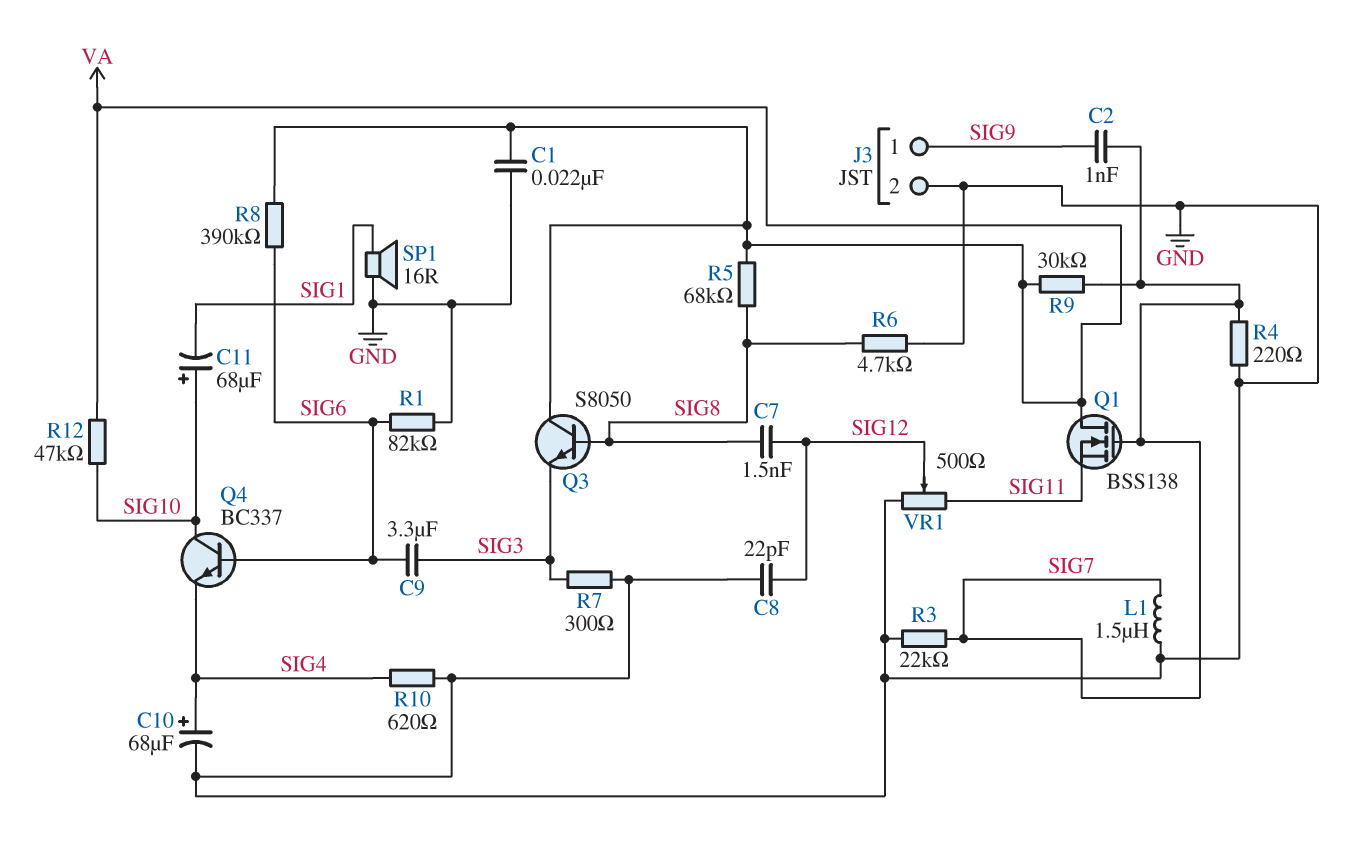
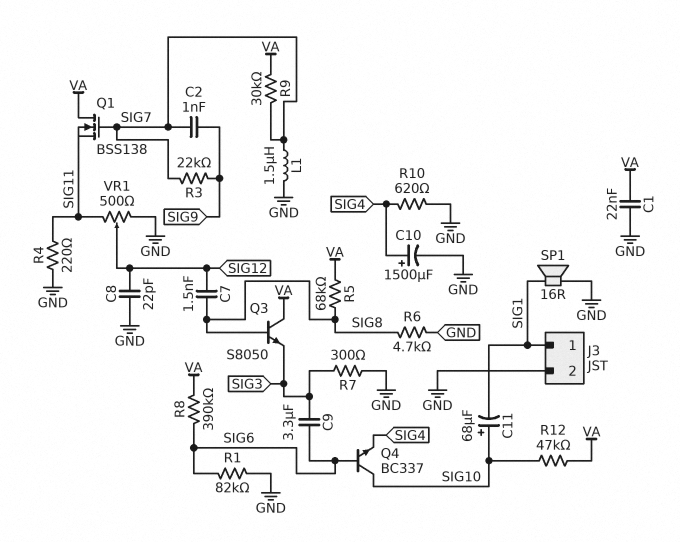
C10: 68uF (plus SIG4, minus GND) -> 1500uF (plus SIG4, minus GND)
J3 pin 1: SIG9 -> SIG1
R3: 22k (GND, SIG7) -> 22k (SIG7, SIG9)
R4: 220 (GND, SIG7) -> 220 (GND, SIG11)

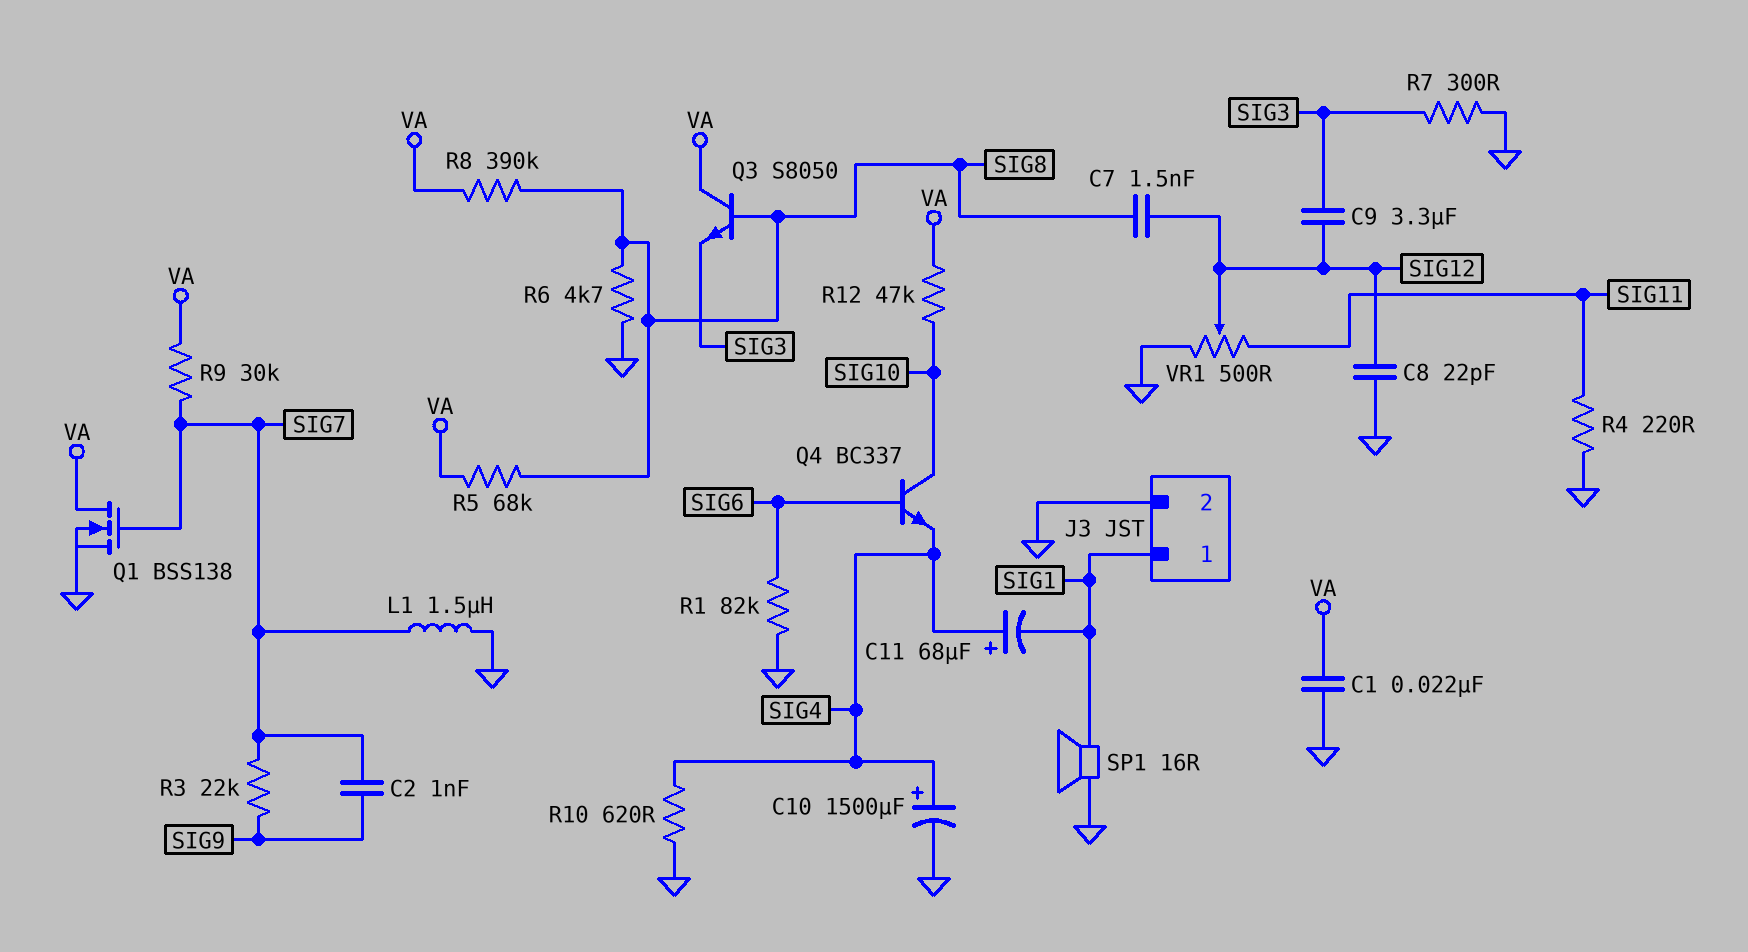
C9: 3.3uF (SIG3, SIG6) -> 3.3uF (SIG3, SIG12)
C11: 68uF (plus SIG10, minus SIG1) -> 68uF (plus SIG4, minus SIG1)
Q1: NMOS BSS138 (G SIG7, D VA, S SIG11) -> NMOS BSS138 (G SIG7, D VA, S GND)
R8: 390k (SIG6, VA) -> 390k (SIG8, VA)

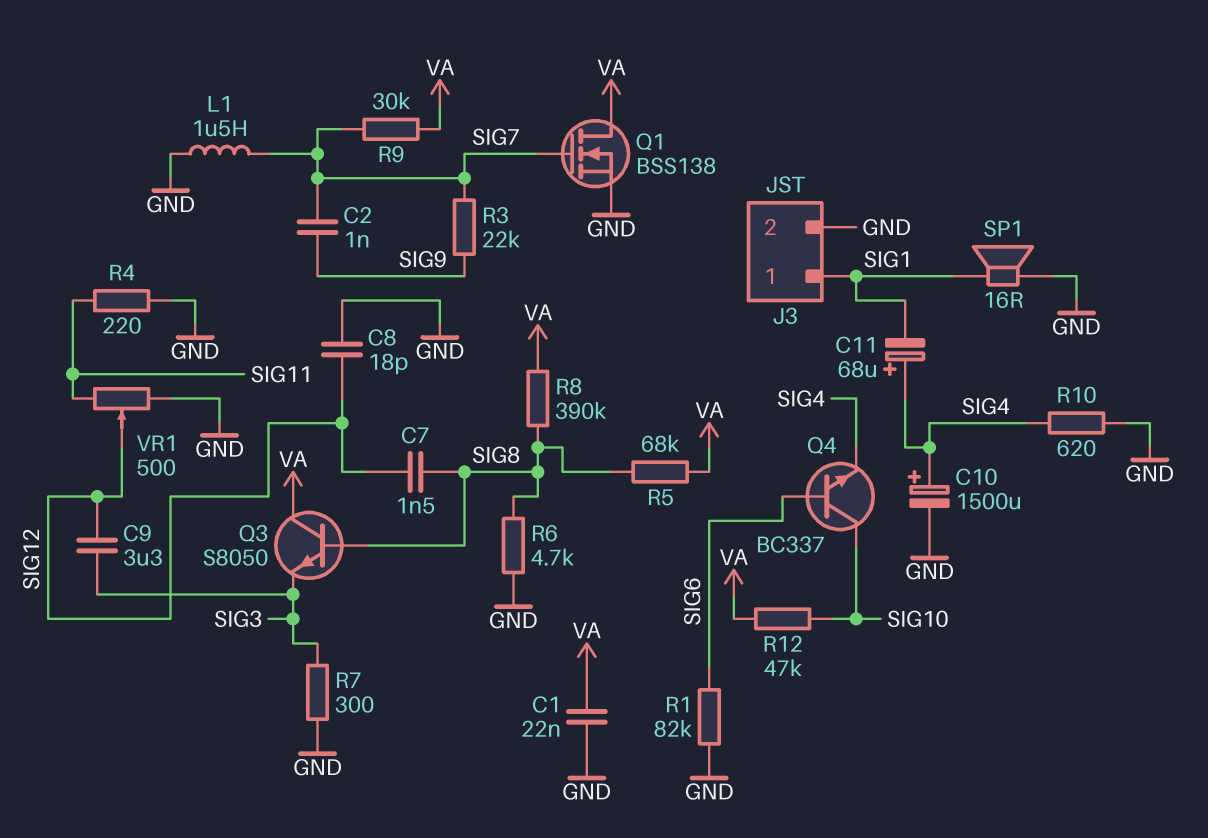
C8: 22pF (GND, SIG12) -> 18pF (GND, SIG12)

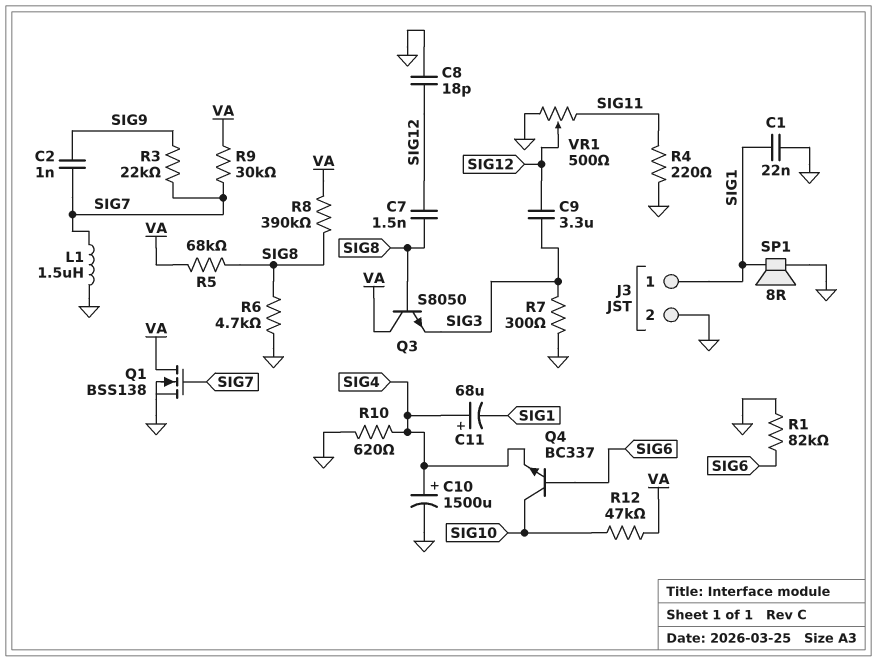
C1: 22nF (GND, VA) -> 22nF (GND, SIG1)
SP1: speaker 16R (GND, SIG1) -> speaker 8R (GND, SIG1)

